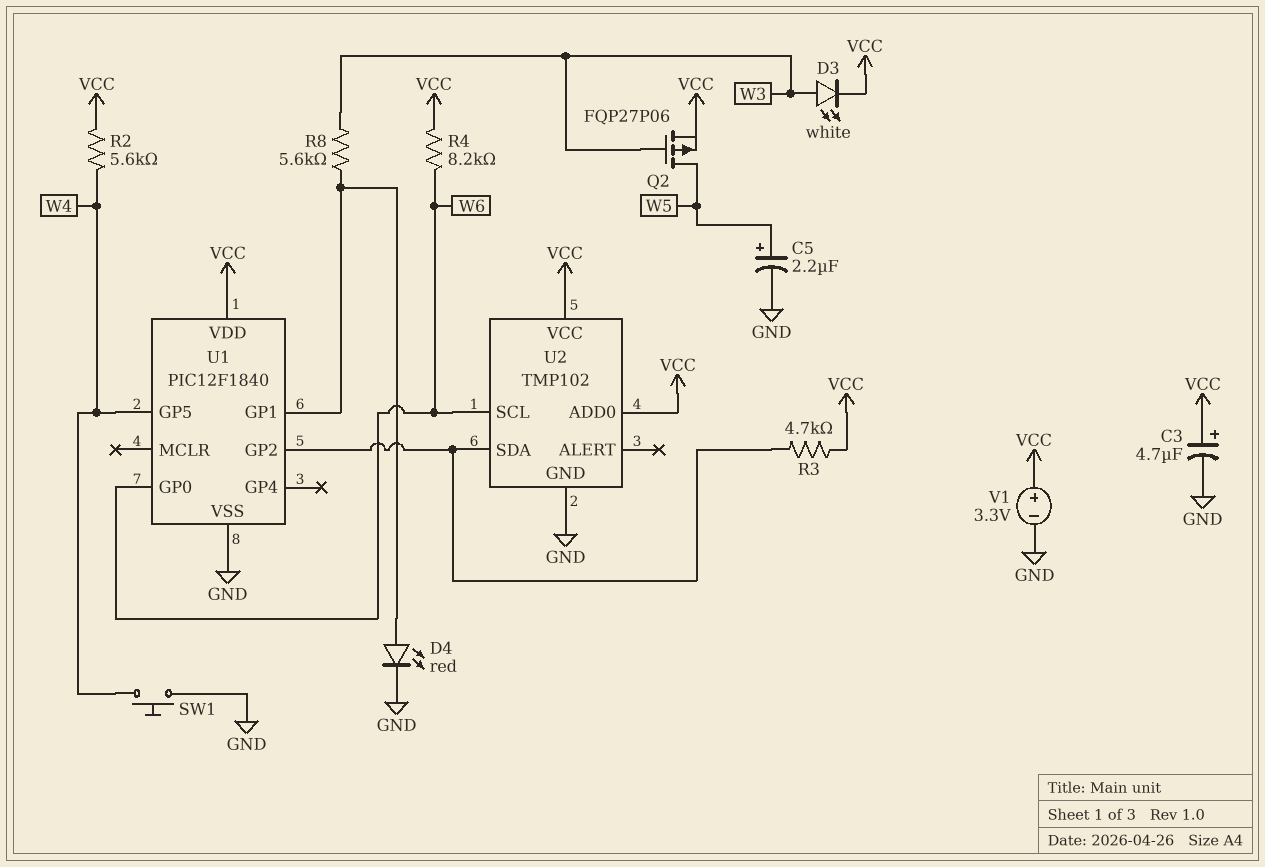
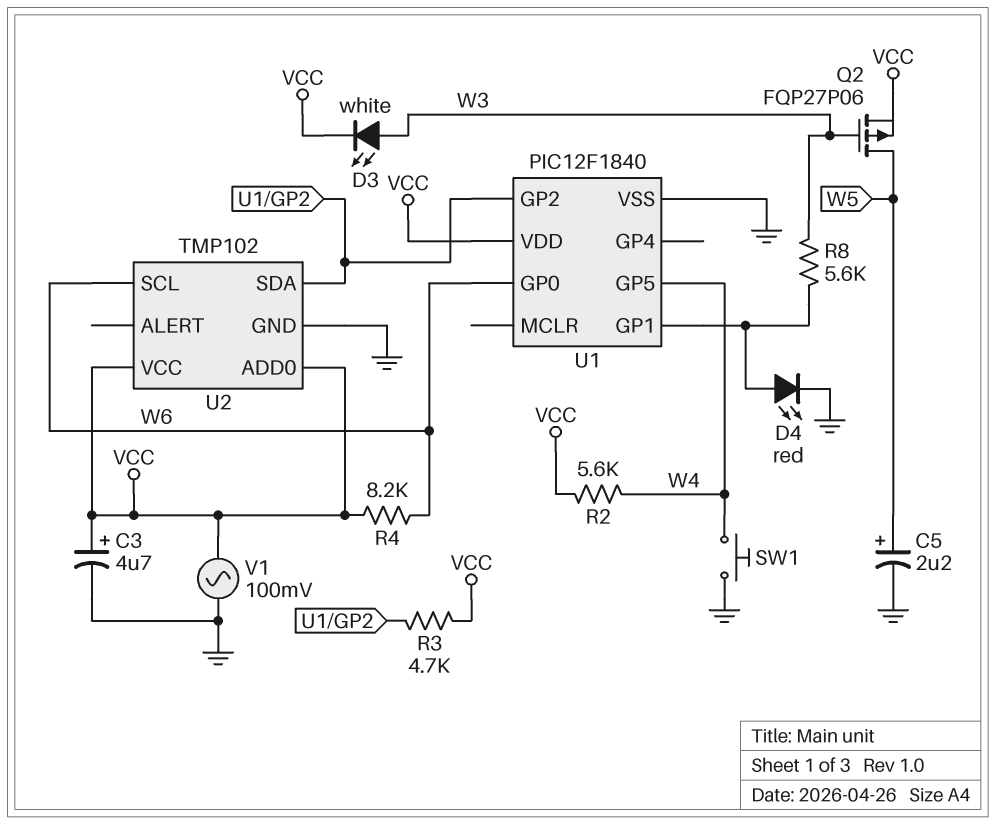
V1: 3.3V (plus VCC, minus GND) -> AC 100mV (GND, VCC)

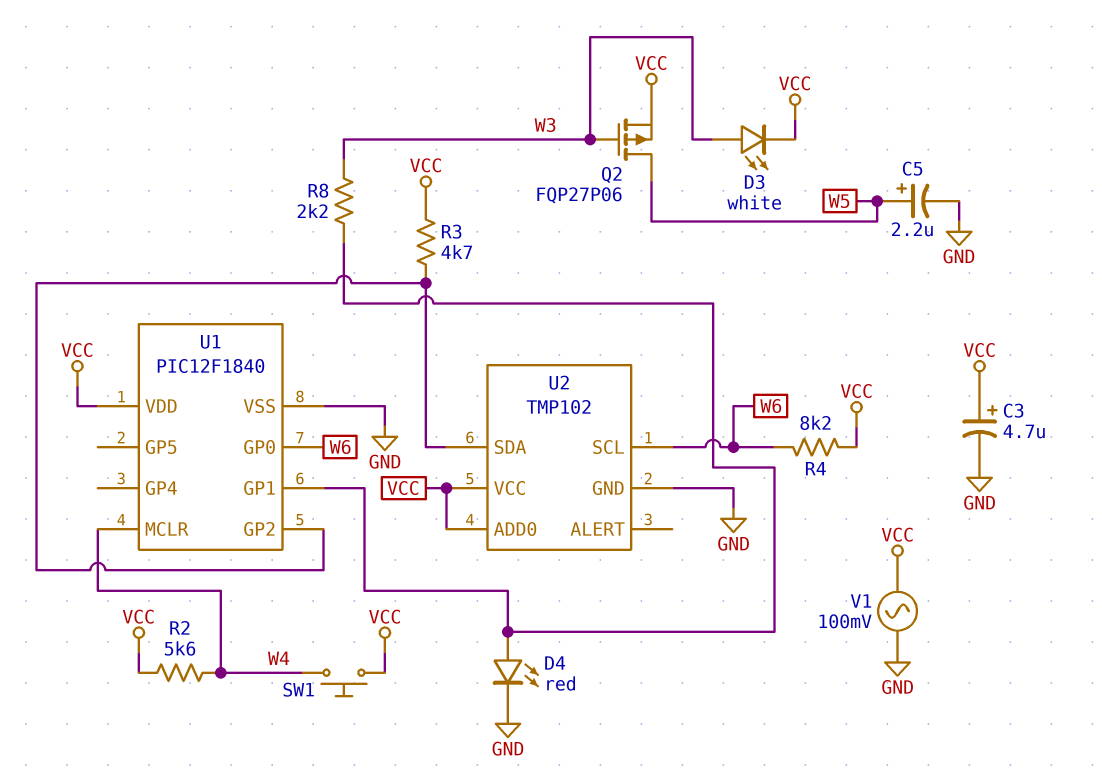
R8: 5.6k (U1/GP1, W3) -> 2.2k (U1/GP1, W3)
SW1: button (GND, W4) -> button (VCC, W4)
U1 pin GP5: W4 -> none
U1 pin MCLR: none -> W4

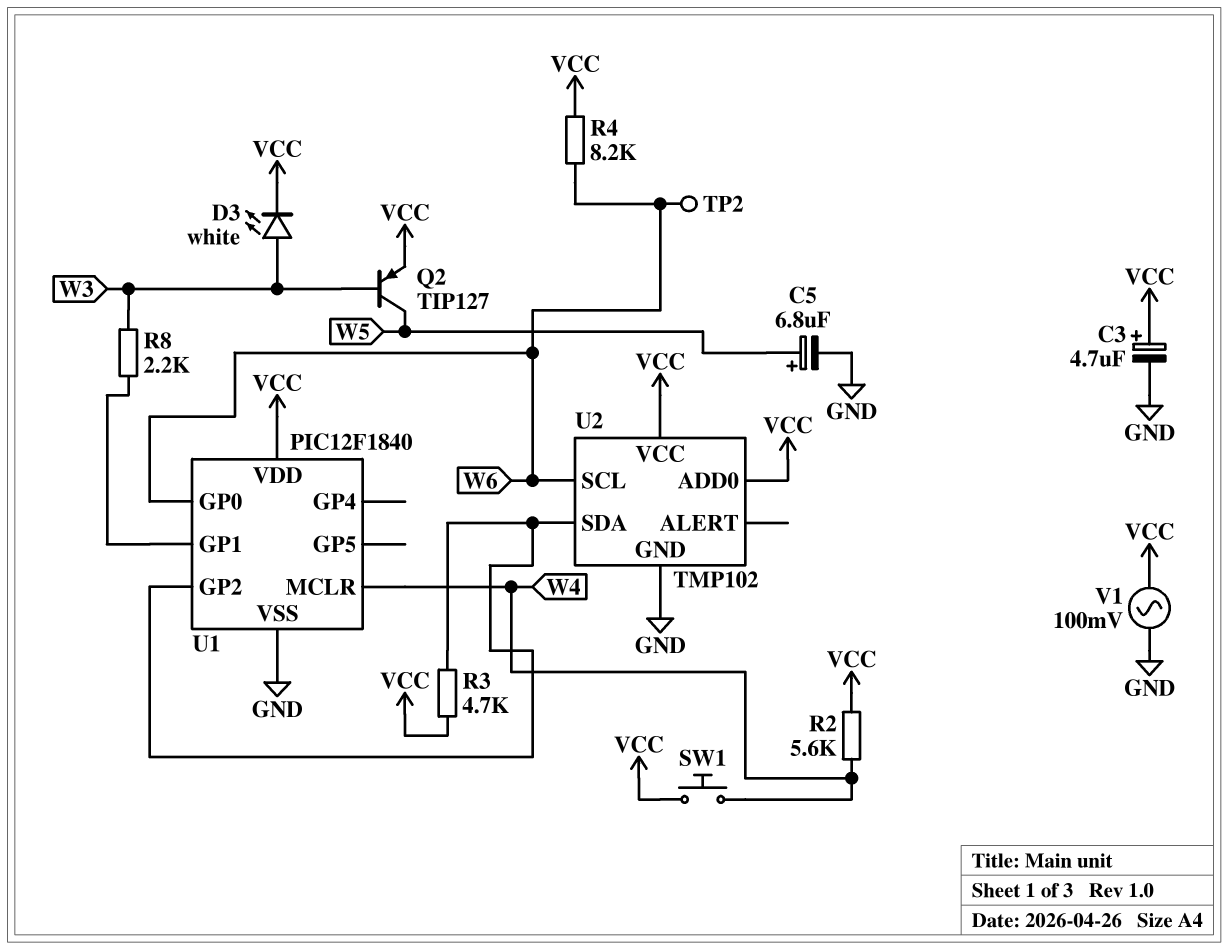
C5: 2.2uF (plus W5, minus GND) -> 6.8uF (plus W5, minus GND)
D4: LED red (A U1/GP1, K GND) -> none
Q2: PMOS FQP27P06 (G W3, D W5, S VCC) -> PNP TIP127 (B W3, C W5, E VCC)
TP2: none -> test point (W6)

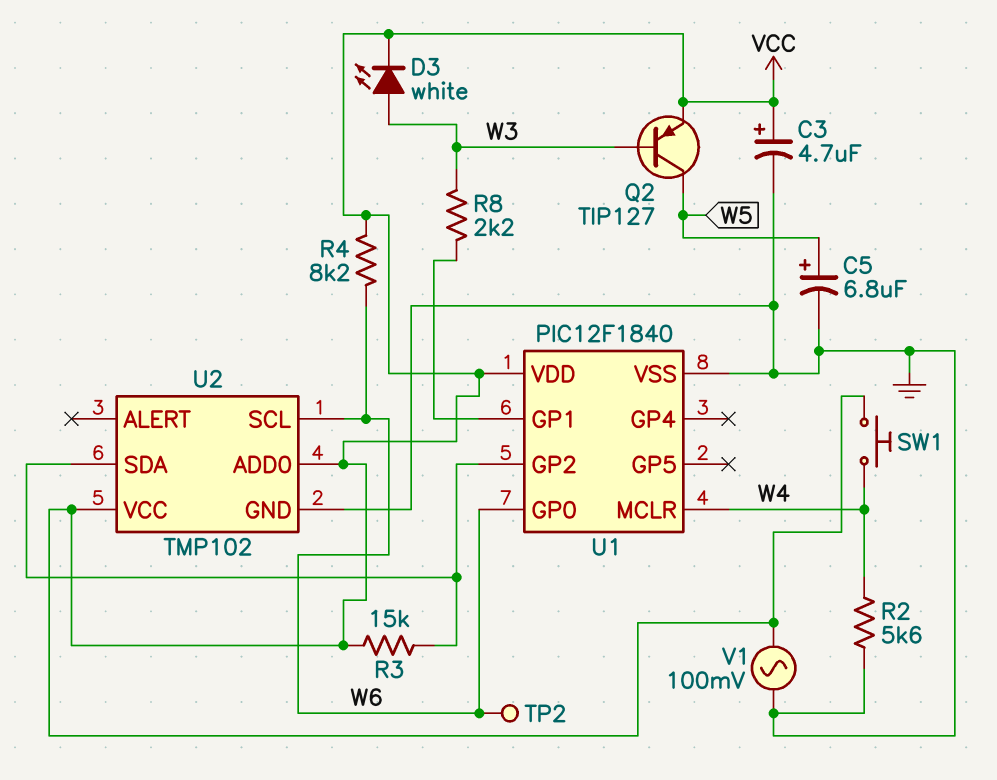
R2: 5.6k (VCC, W4) -> 5.6k (GND, W4)
R3: 4.7k (U1/GP2, VCC) -> 15k (U1/GP2, VCC)

